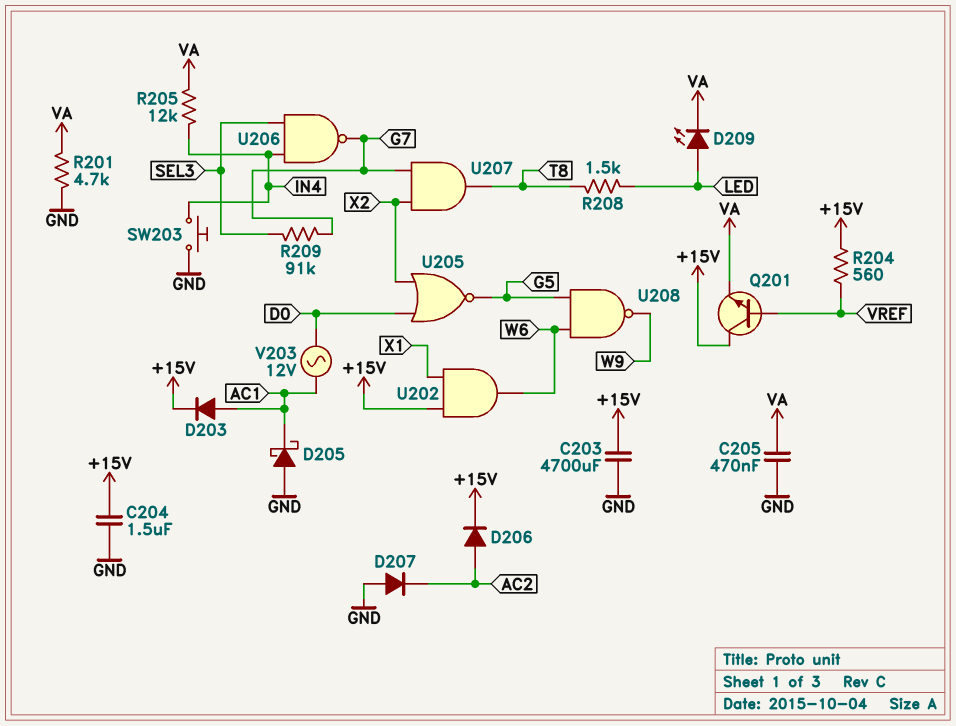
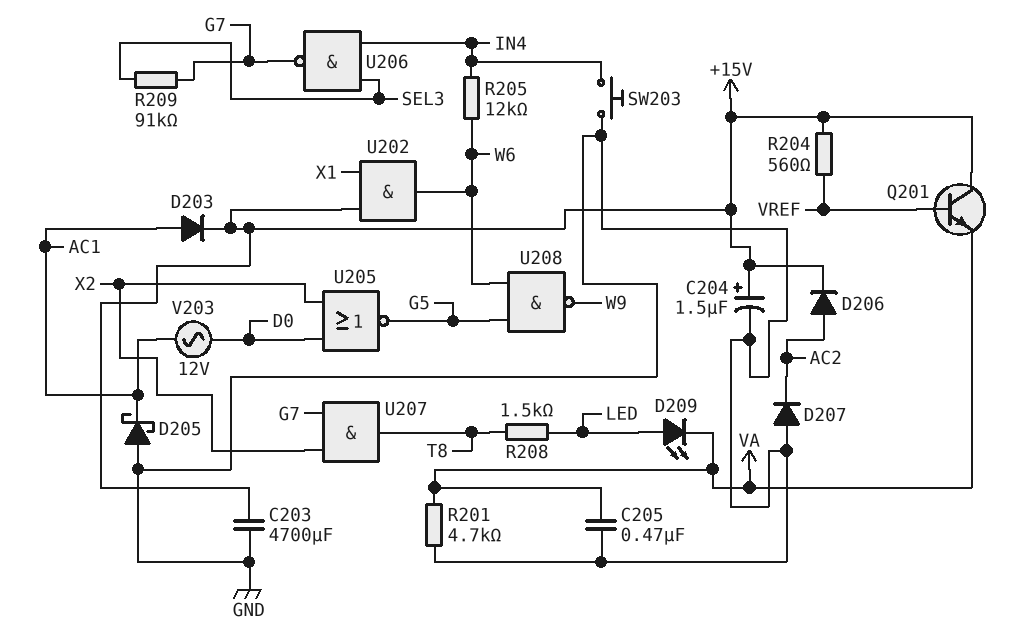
C204: 1.5uF (+15V, GND) -> 1.5uF (plus +15V, minus GND)
R205: 12k (IN4, VA) -> 12k (IN4, W6)

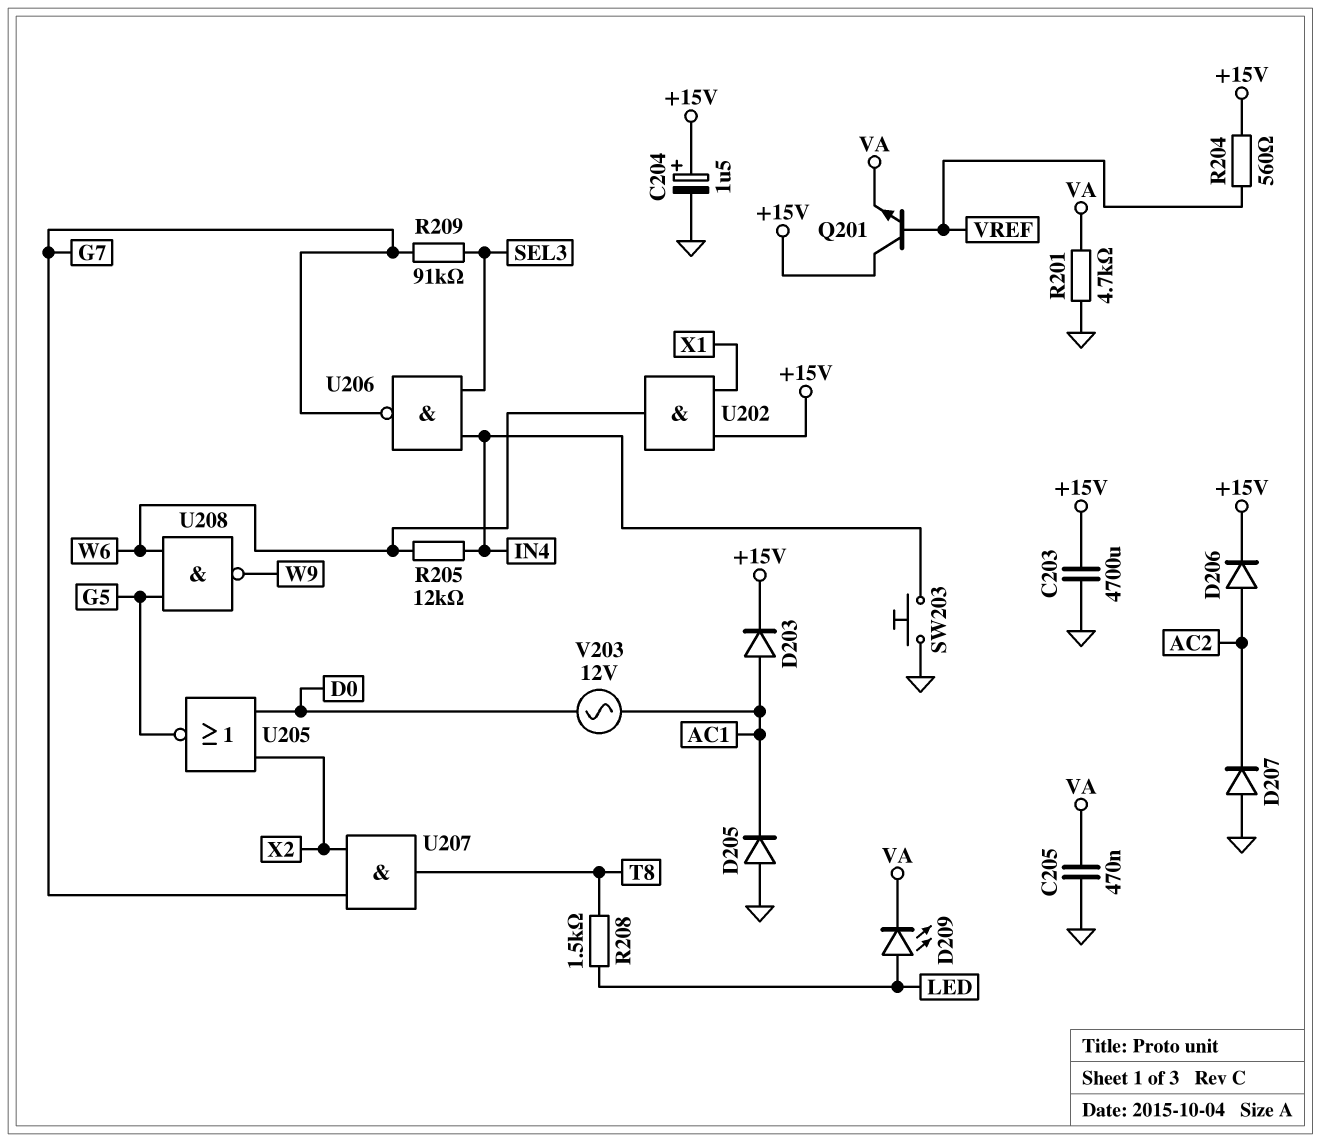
D205: schottky (A GND, K AC1) -> diode (A GND, K AC1)

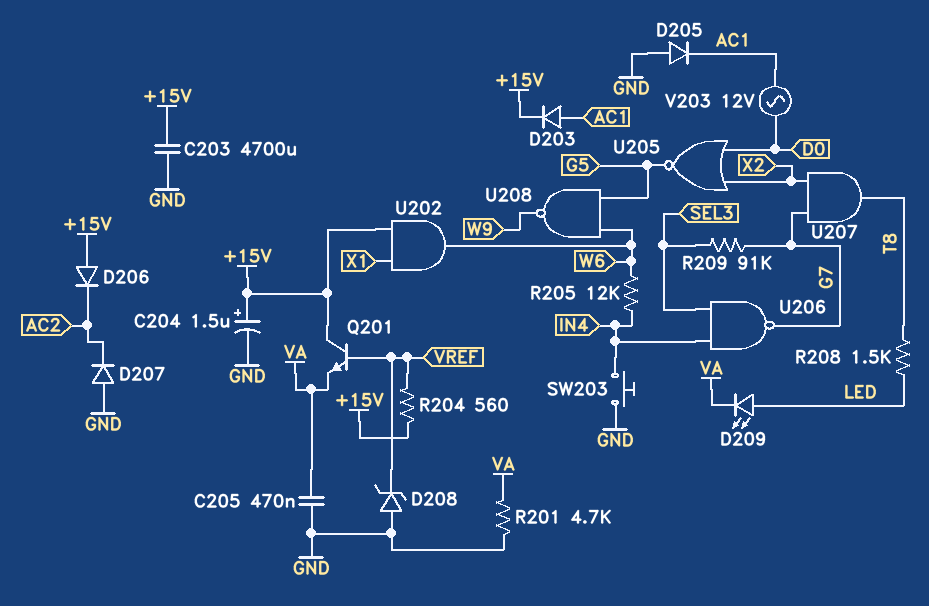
D206: diode (A AC2, K +15V) -> diode (A +15V, K AC2)
D208: none -> zener (A GND, K VREF)

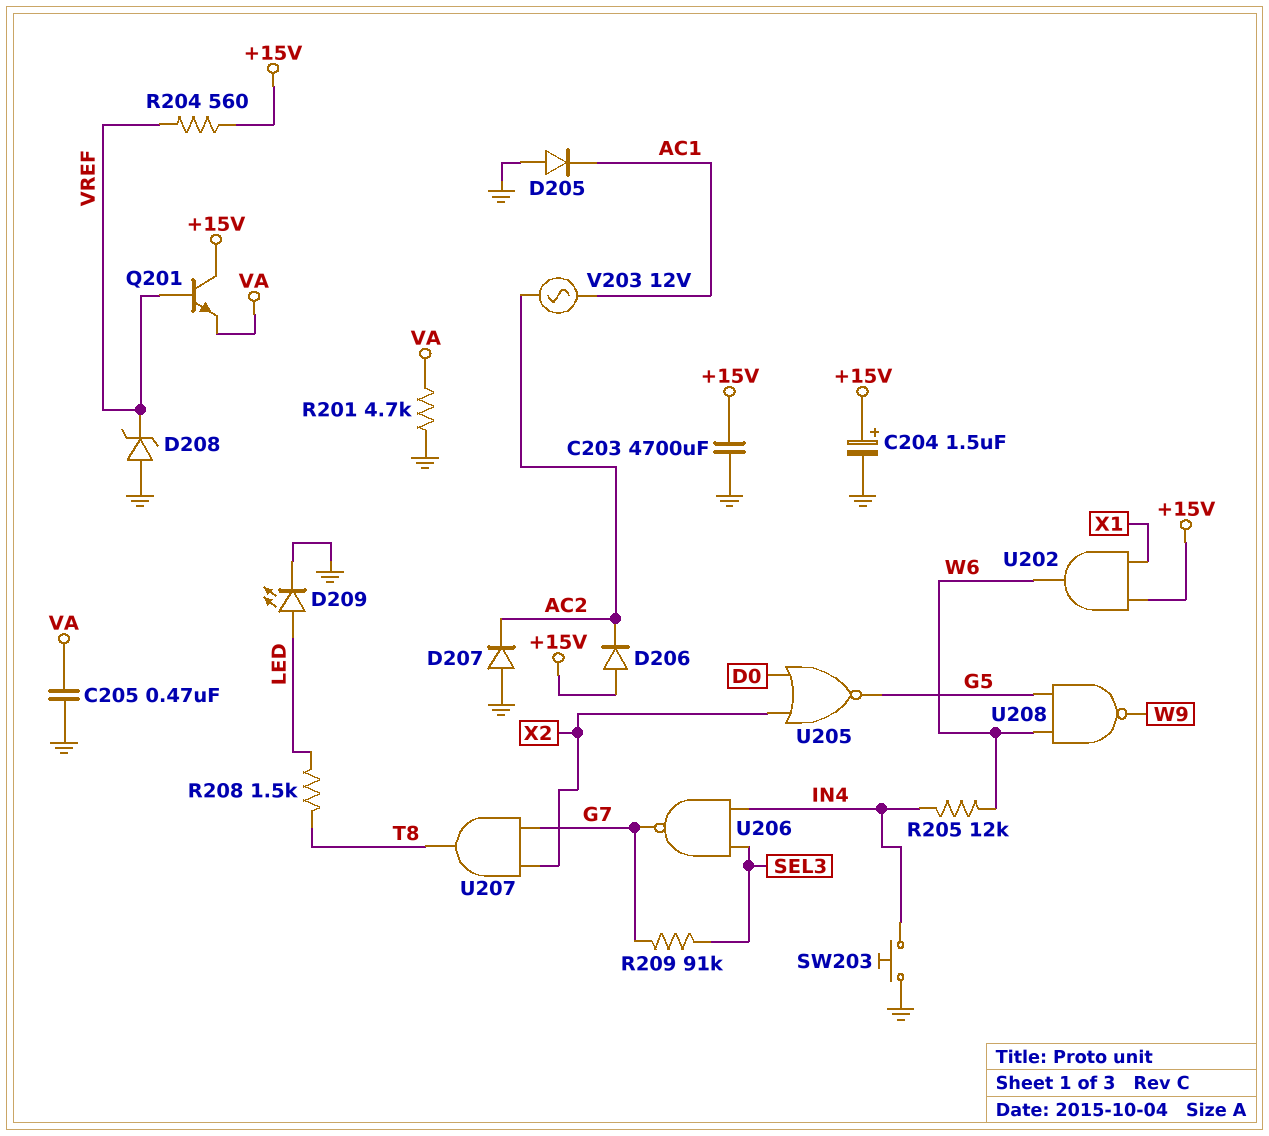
D203: diode (A AC1, K +15V) -> none
D209: LED (A LED, K VA) -> LED (A LED, K GND)
V203: AC 12V (AC1, D0) -> AC 12V (AC1, AC2)

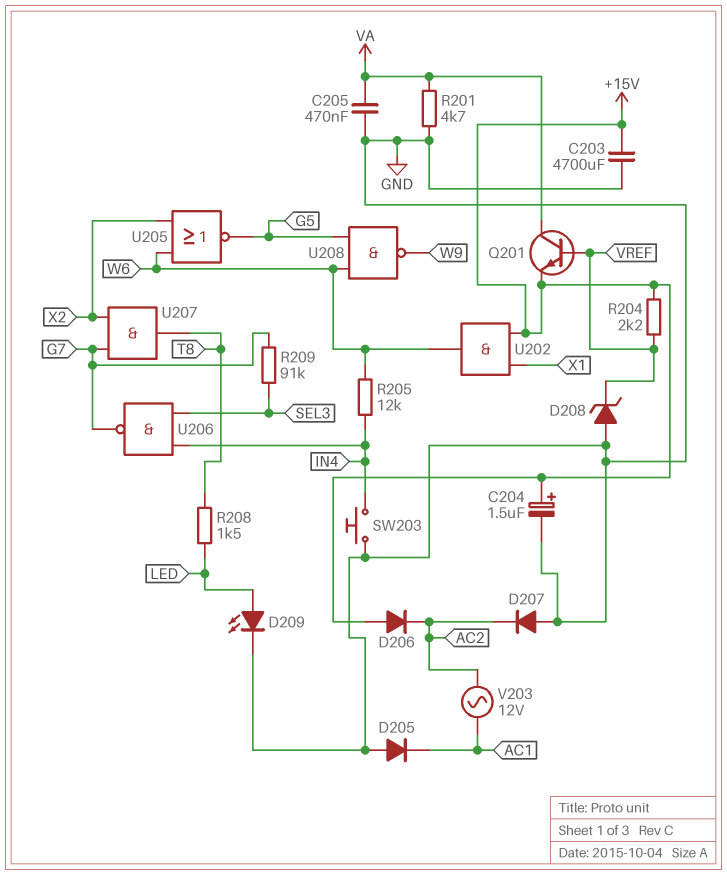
Q201: NPN (B VREF, C +15V, E VA) -> NPN (B VREF, C VA, E +15V)
R204: 560 (+15V, VREF) -> 2.2k (+15V, VREF)
U205: NOR (in D0, in X2, out G5) -> NOR (in W6, in X2, out G5)

